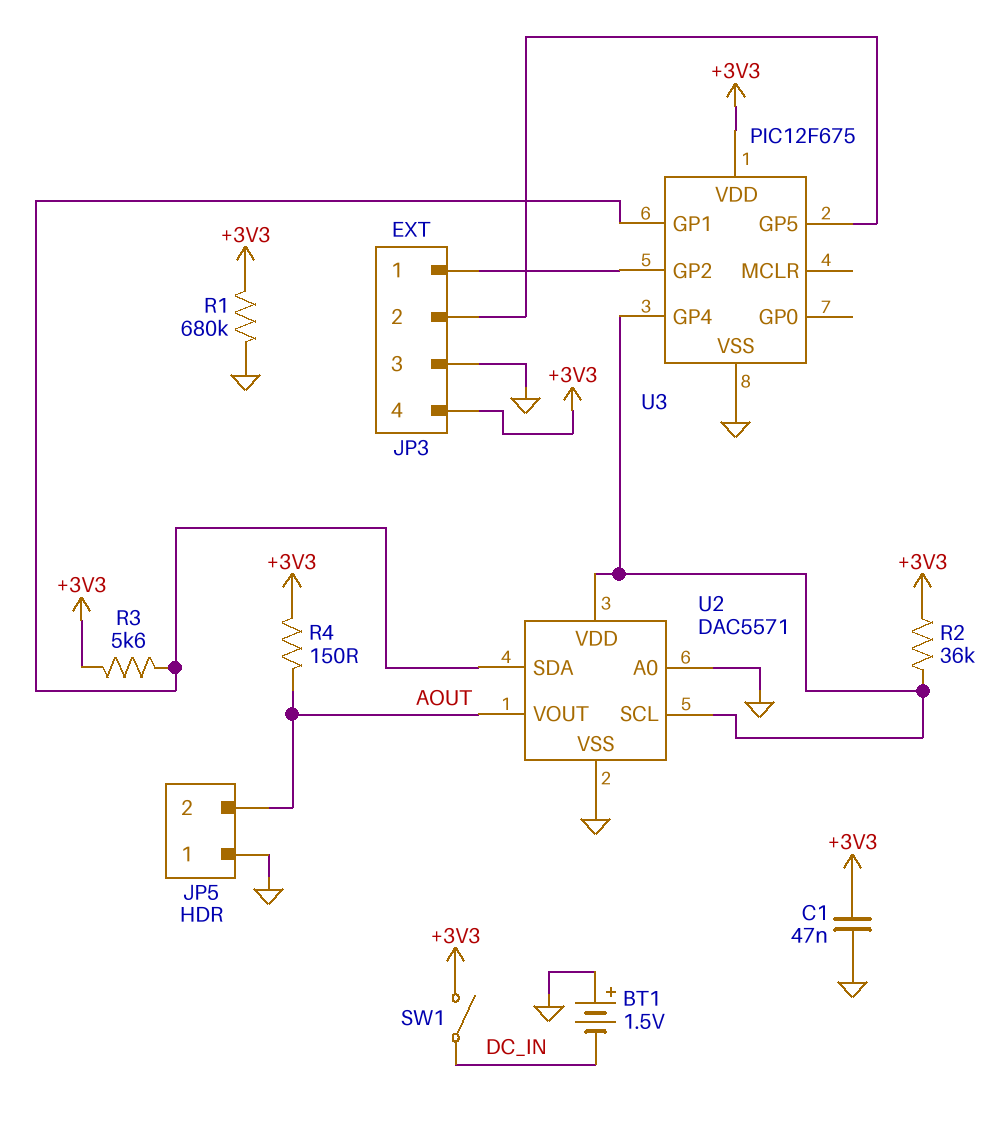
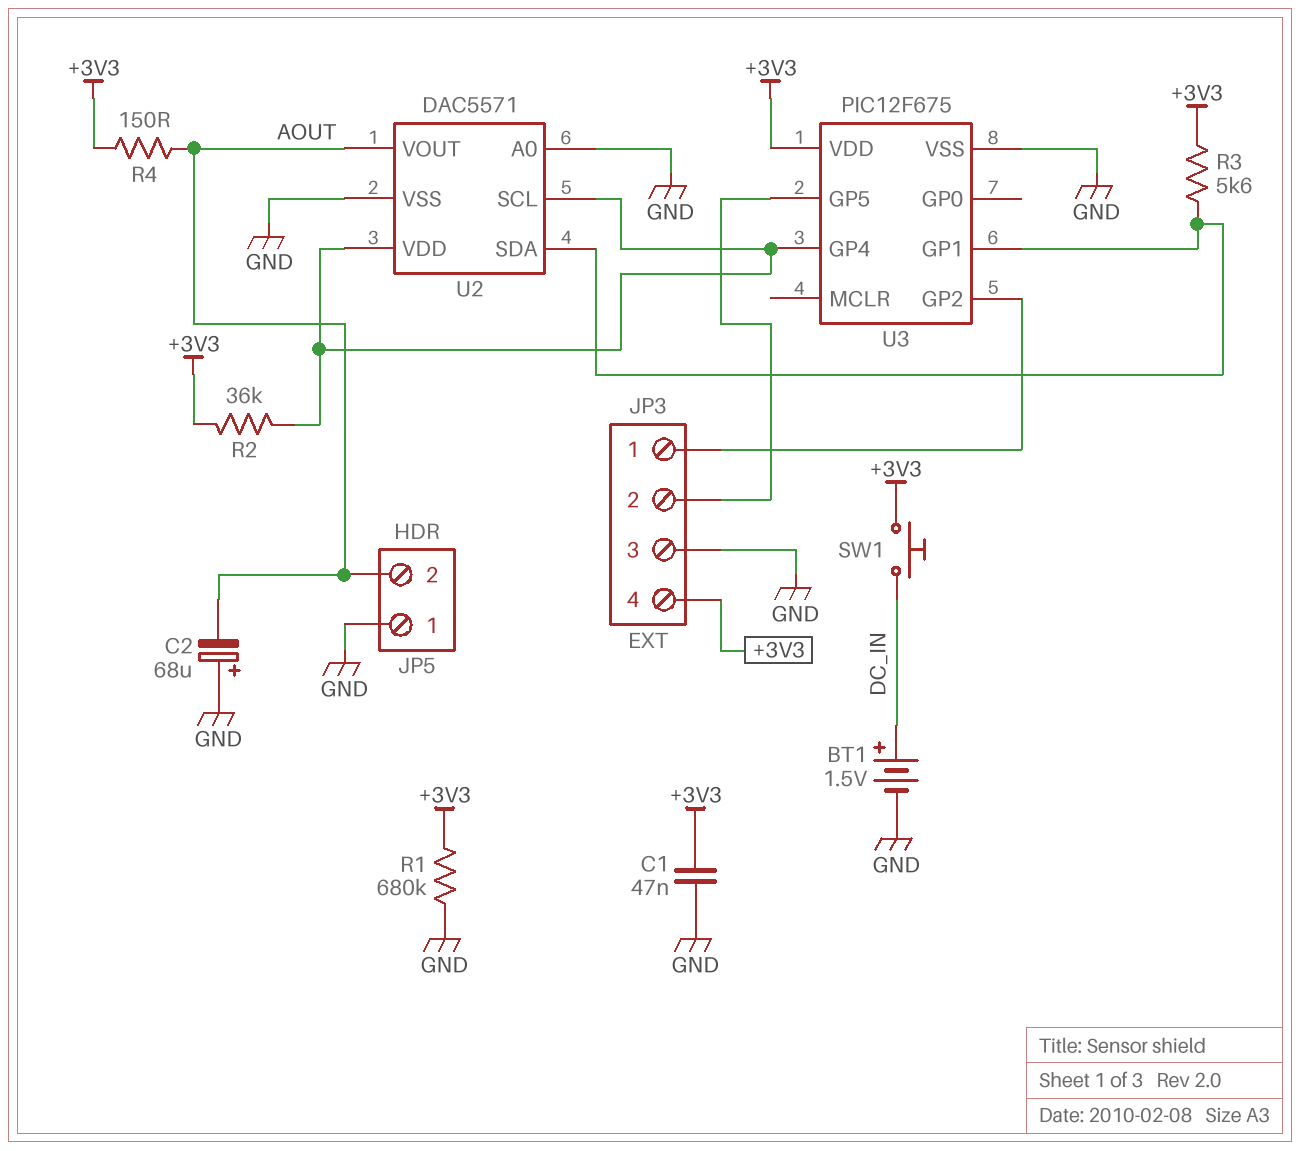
BT1: 1.5V (plus GND, minus DC_IN) -> 1.5V (plus DC_IN, minus GND)
C2: none -> 68uF (plus GND, minus AOUT)
SW1: switch (+3V3, DC_IN) -> button (+3V3, DC_IN)

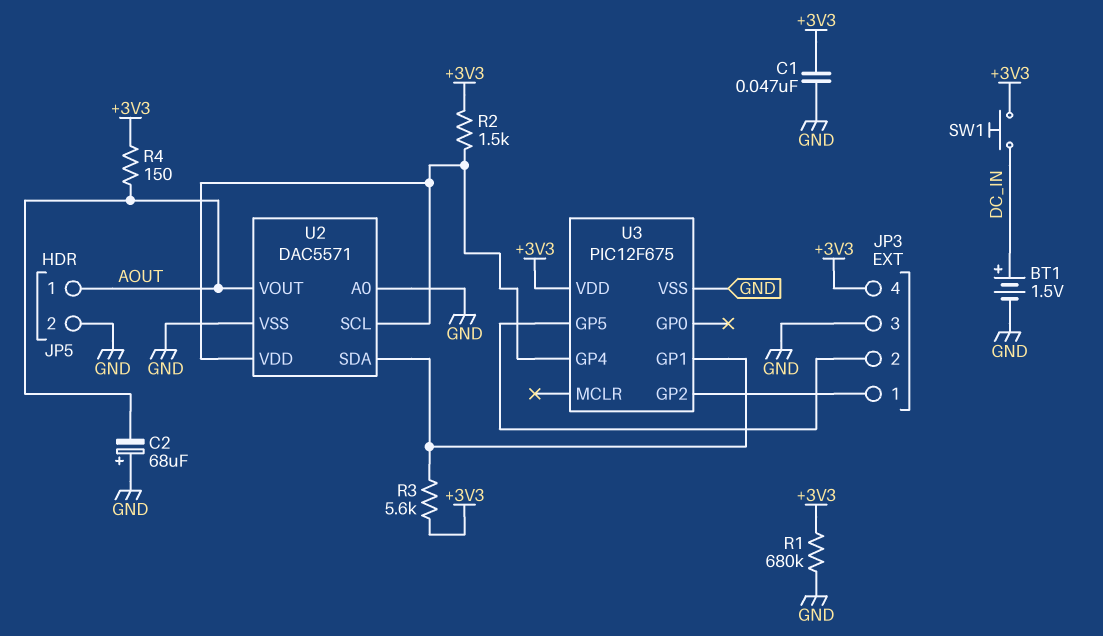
JP5 pin 1: GND -> AOUT
JP5 pin 2: AOUT -> GND
R2: 36k (+3V3, U2/SCL) -> 1.5k (+3V3, U2/SCL)

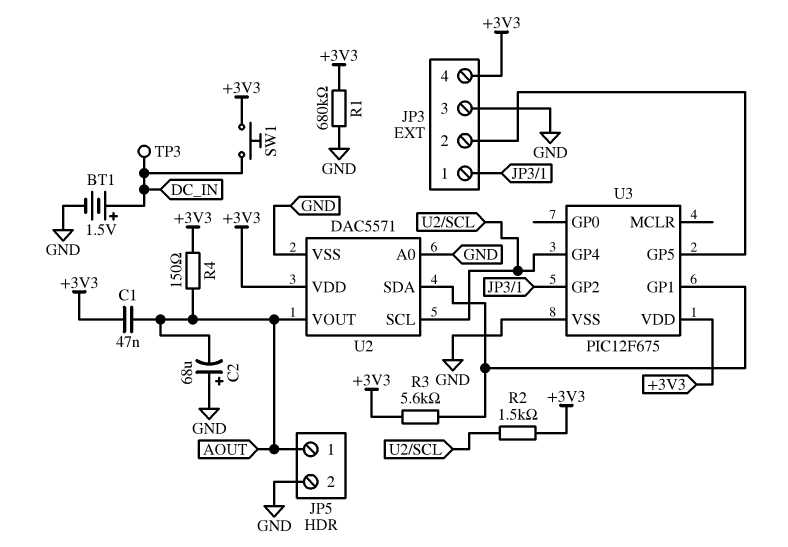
C1: 47nF (+3V3, GND) -> 47nF (+3V3, AOUT)
TP3: none -> test point (DC_IN)
U2 pin VDD: U2/SCL -> +3V3

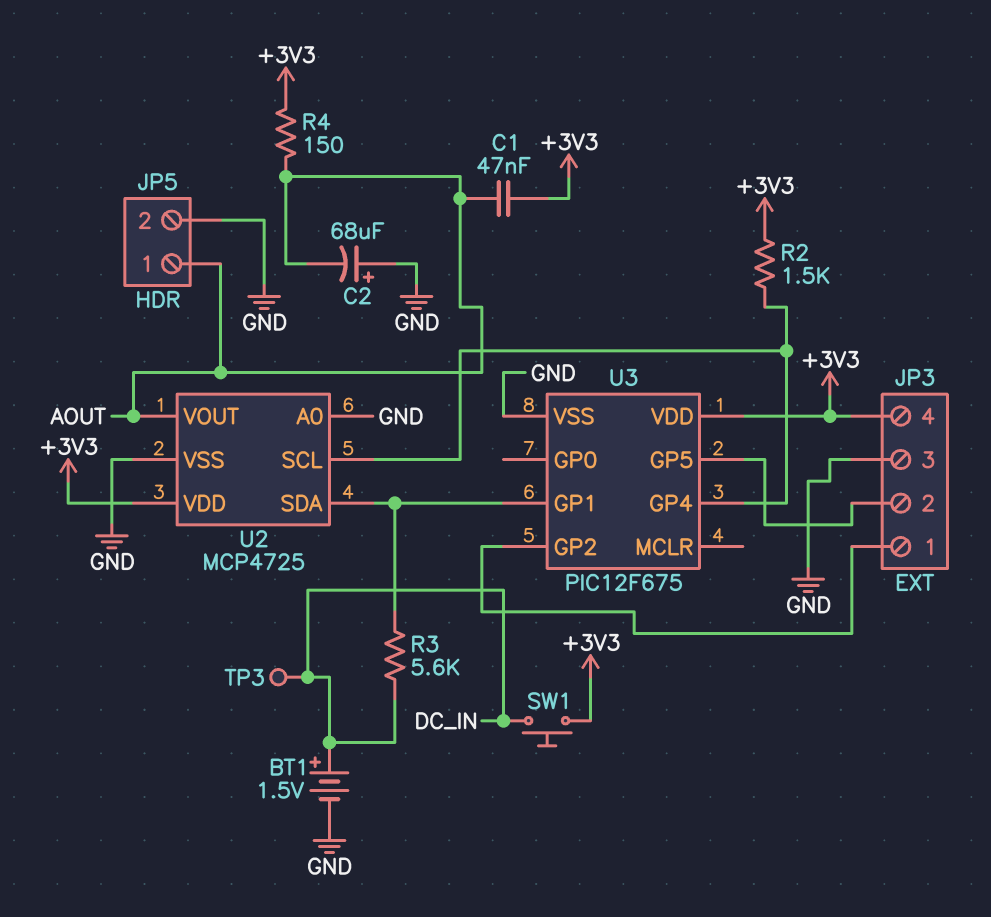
R1: 680k (+3V3, GND) -> none
R3: 5.6k (+3V3, U2/SDA) -> 5.6k (DC_IN, U2/SDA)
U2: DAC5571 -> MCP4725

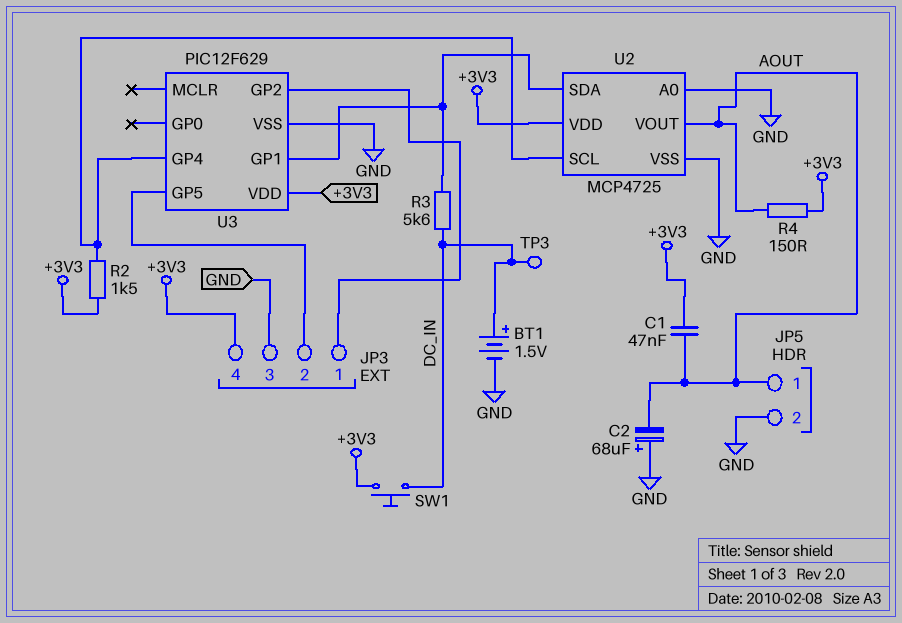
U3: PIC12F675 -> PIC12F629

